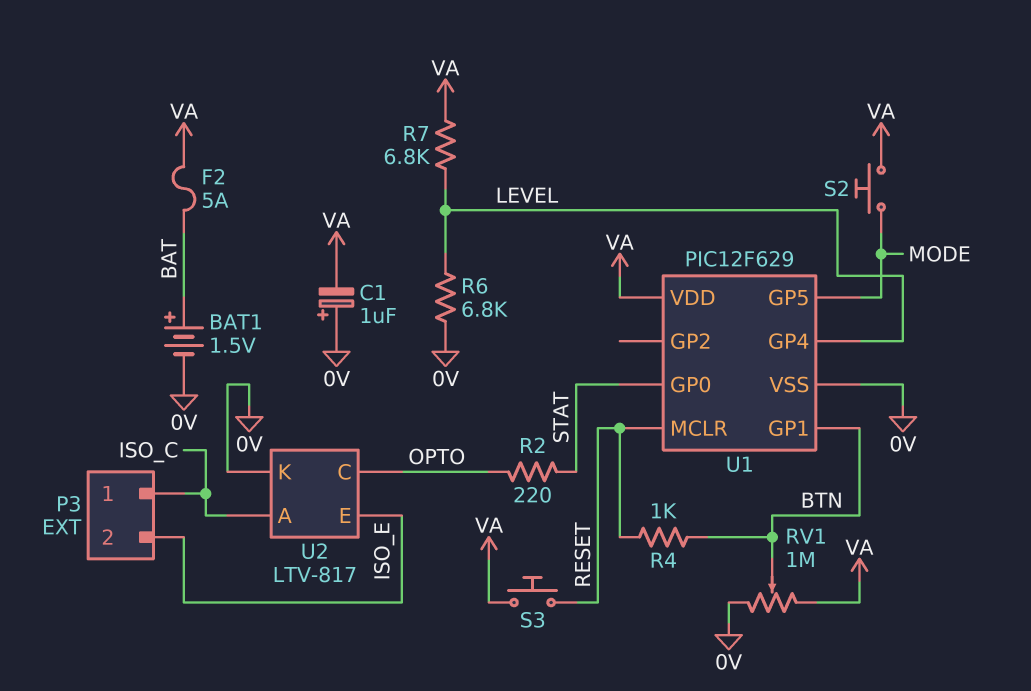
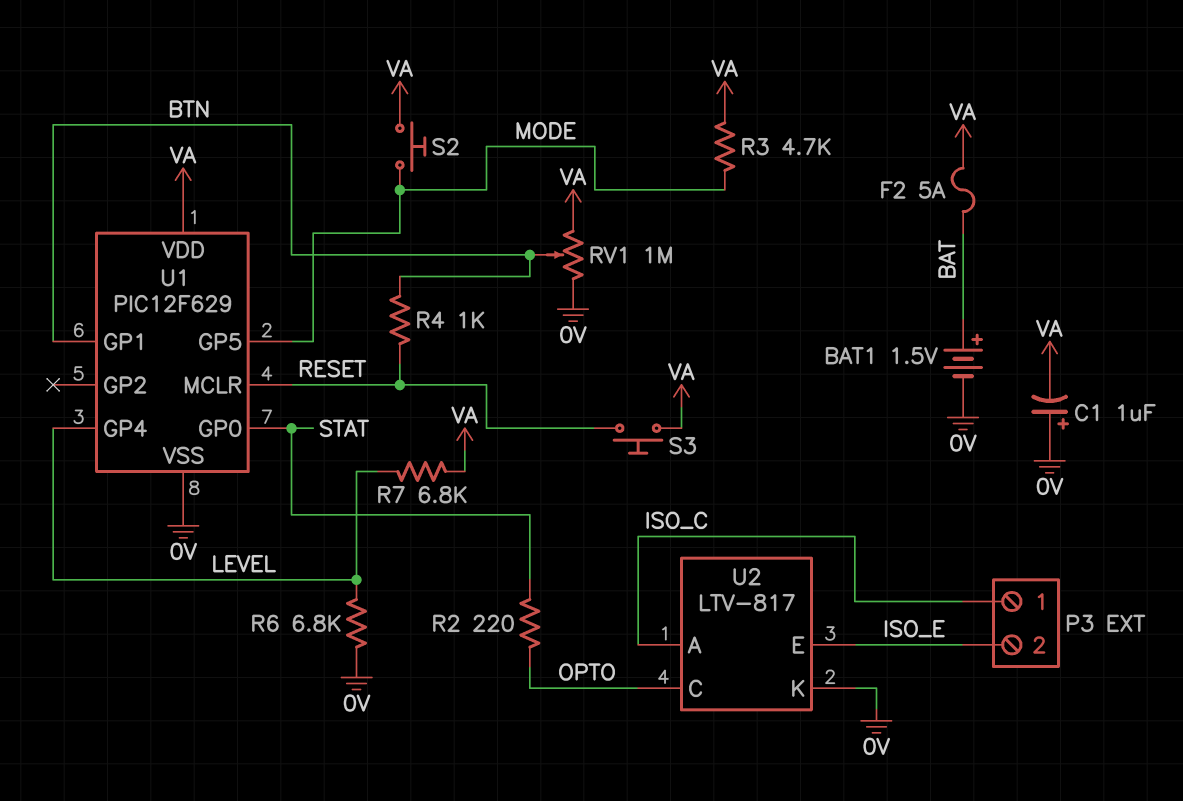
R3: none -> 4.7k (MODE, VA)

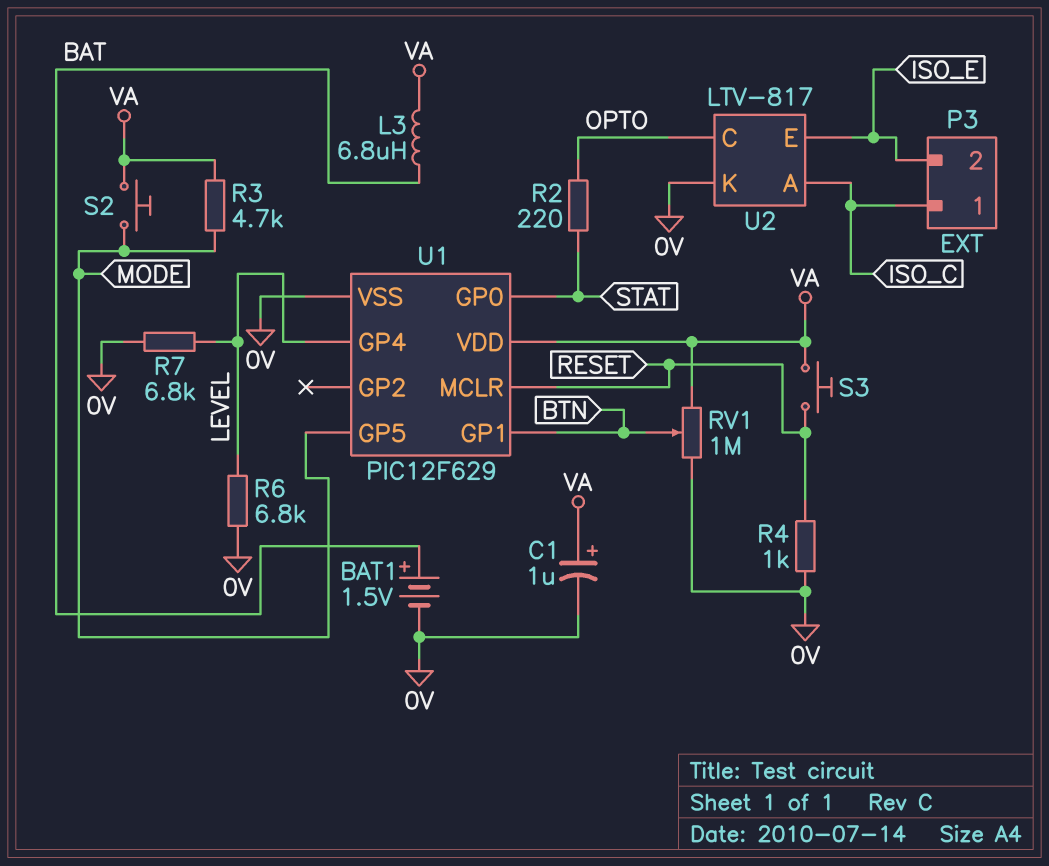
C1: 1uF (plus 0V, minus VA) -> 1uF (plus VA, minus 0V)
F2: 5A (BAT, VA) -> none
L3: none -> 6.8uH (BAT, VA)
R4: 1k (BTN, RESET) -> 1k (0V, RESET)
R7: 6.8k (LEVEL, VA) -> 6.8k (0V, LEVEL)

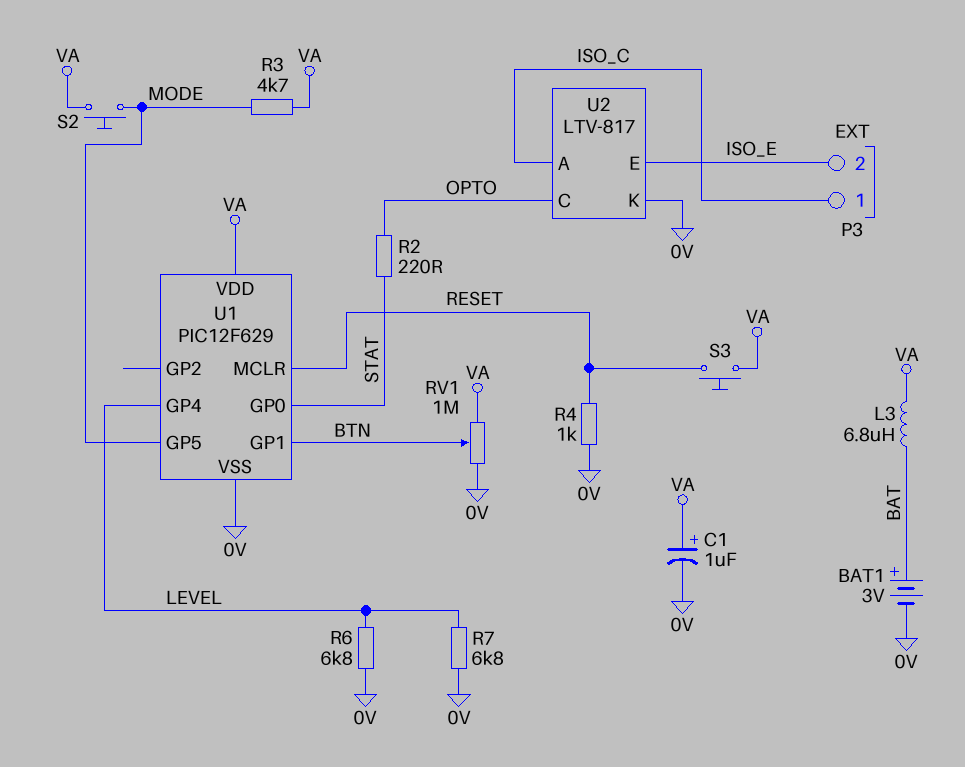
BAT1: 1.5V (plus BAT, minus 0V) -> 3V (plus BAT, minus 0V)

